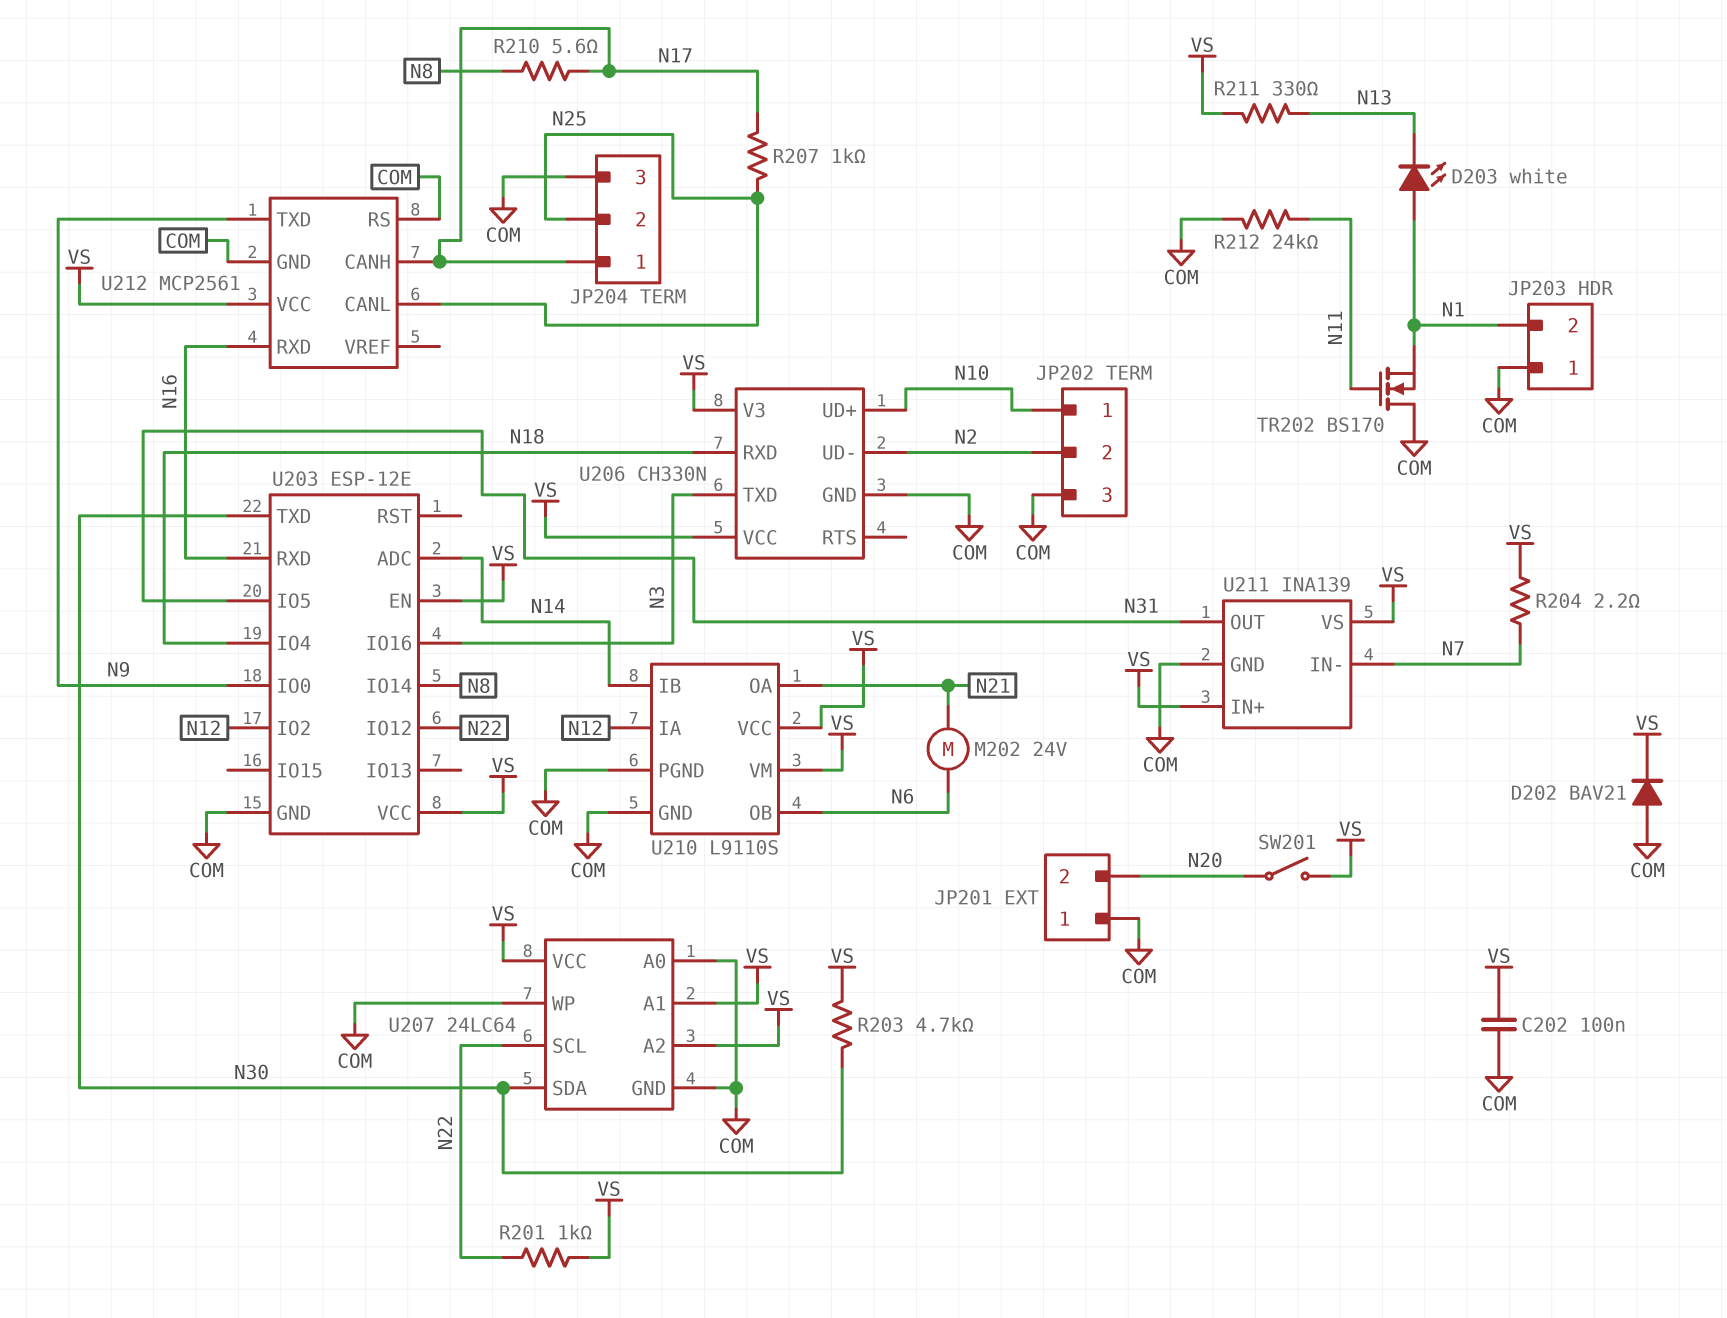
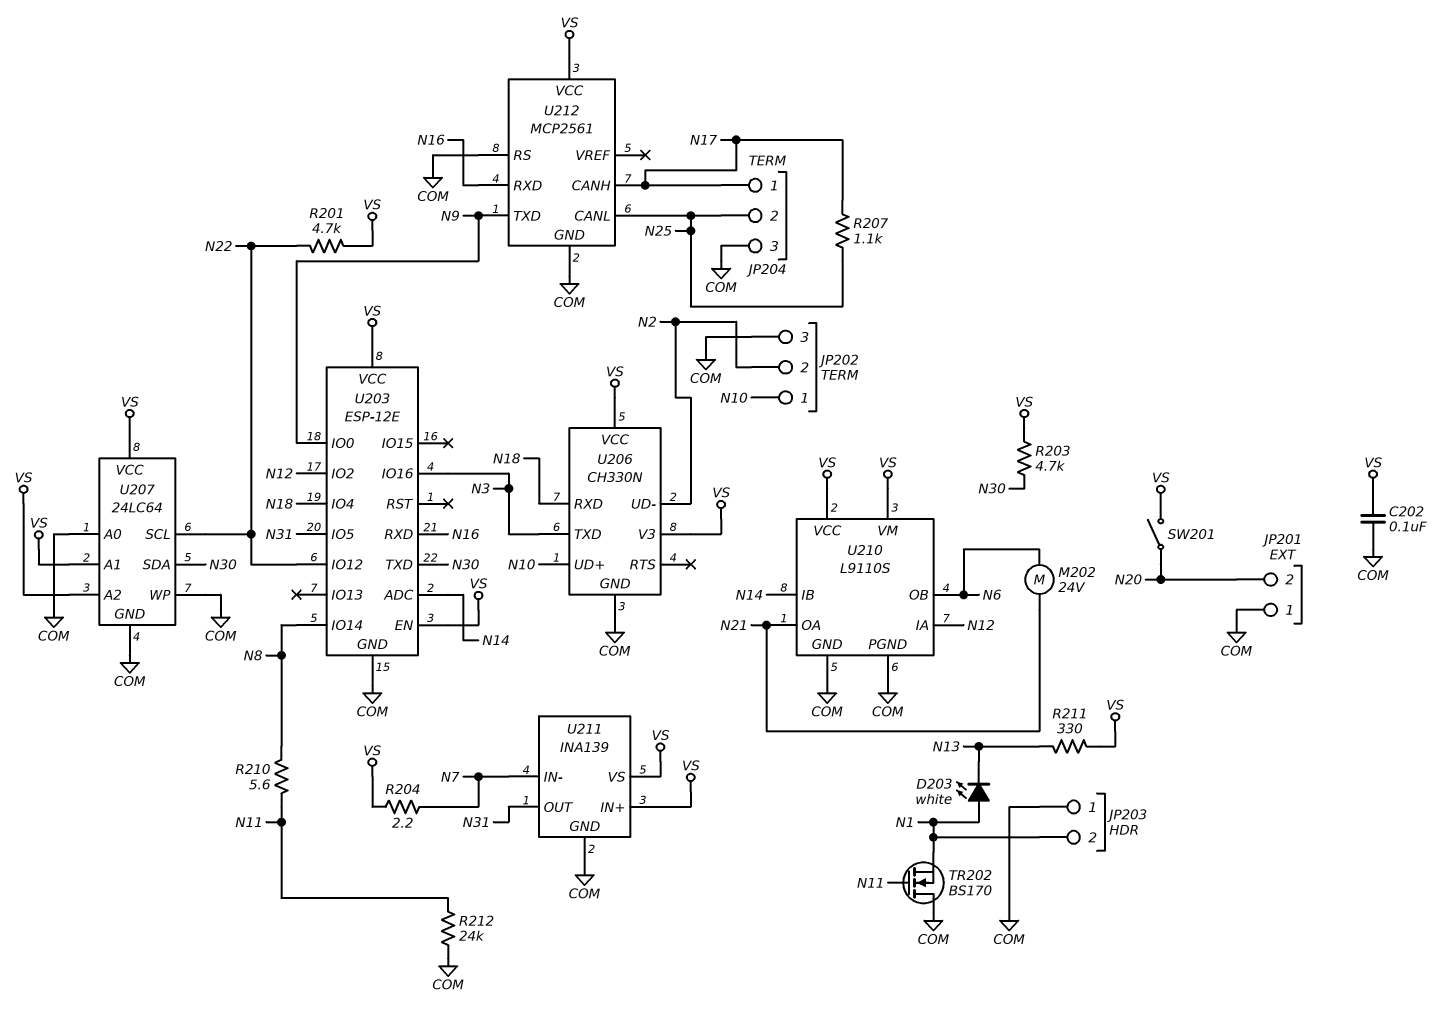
D202: diode BAV21 (A COM, K VS) -> none
R201: 1k (N22, VS) -> 4.7k (N22, VS)
R207: 1k (N17, N25) -> 1.1k (N17, N25)
R210: 5.6 (N8, N17) -> 5.6 (N8, N11)

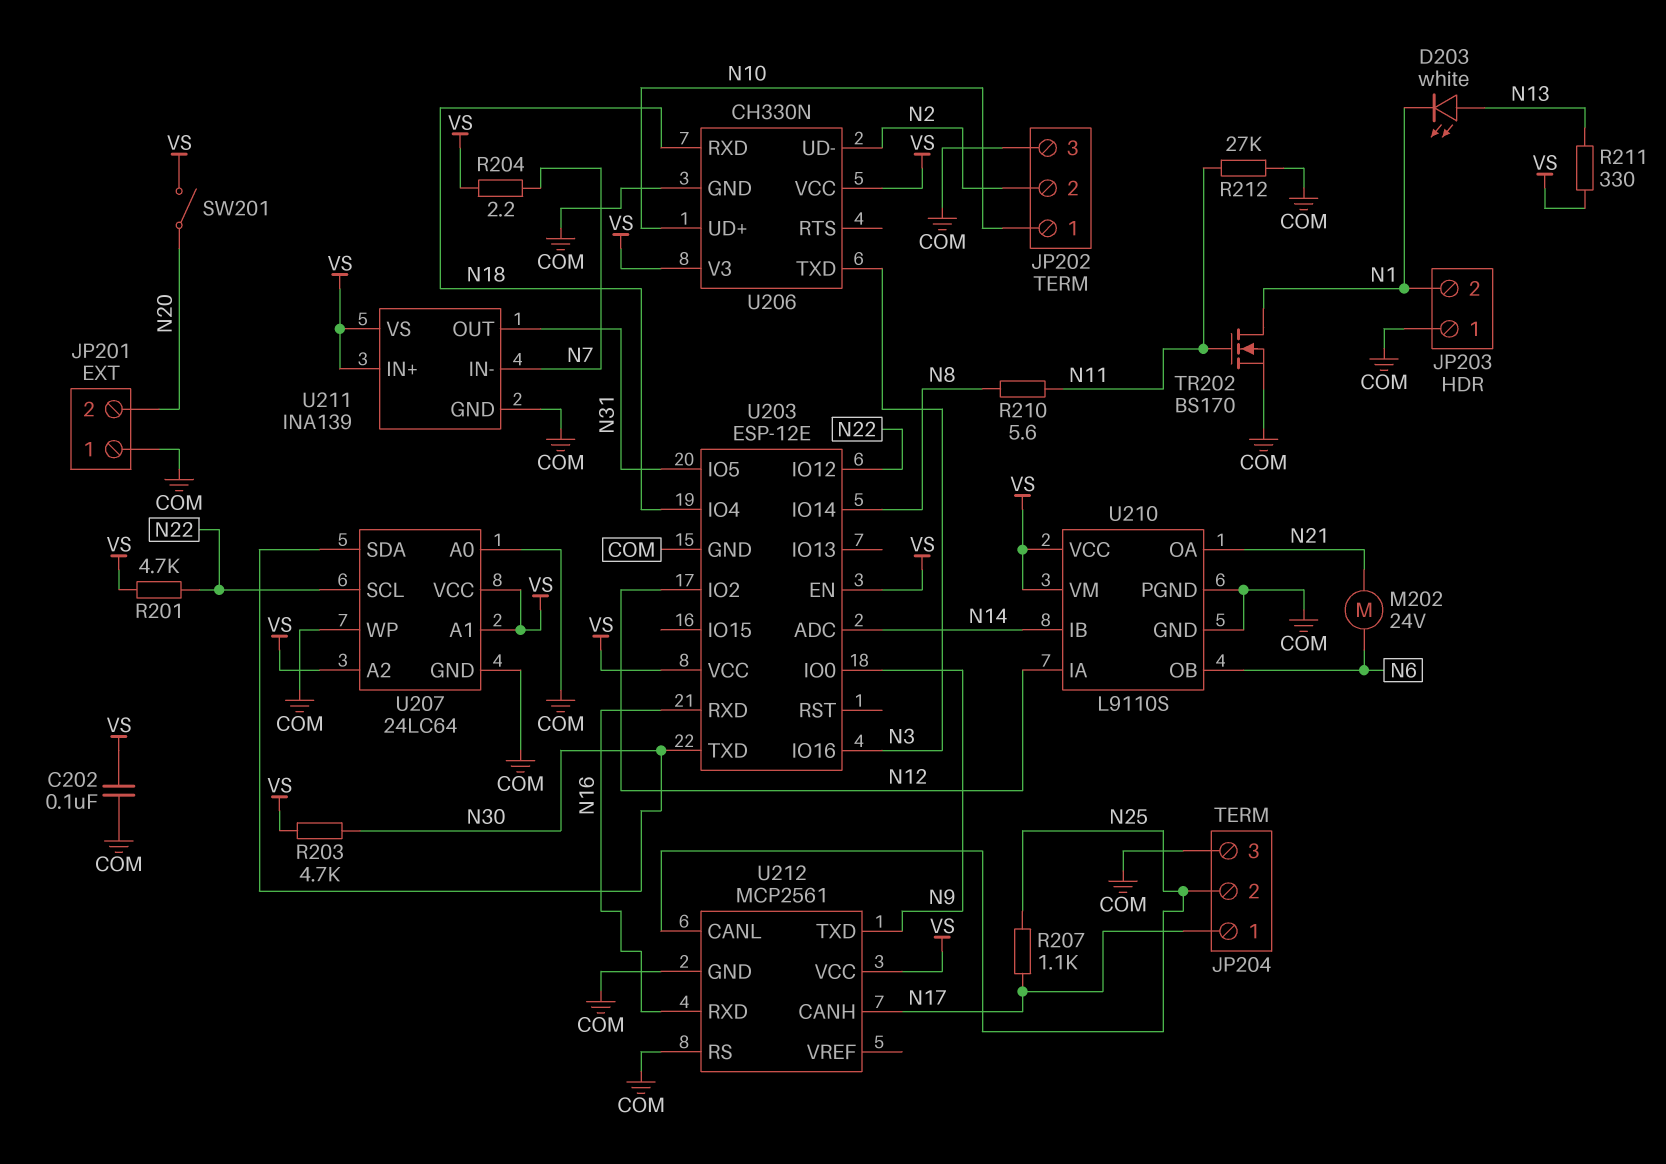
D203: LED white (A N1, K N13) -> LED white (A N13, K N1)
R212: 24k (COM, N11) -> 27k (COM, N11)
TR202: NMOS BS170 (G N11, D COM, S N1) -> NMOS BS170 (G N11, D N1, S COM)

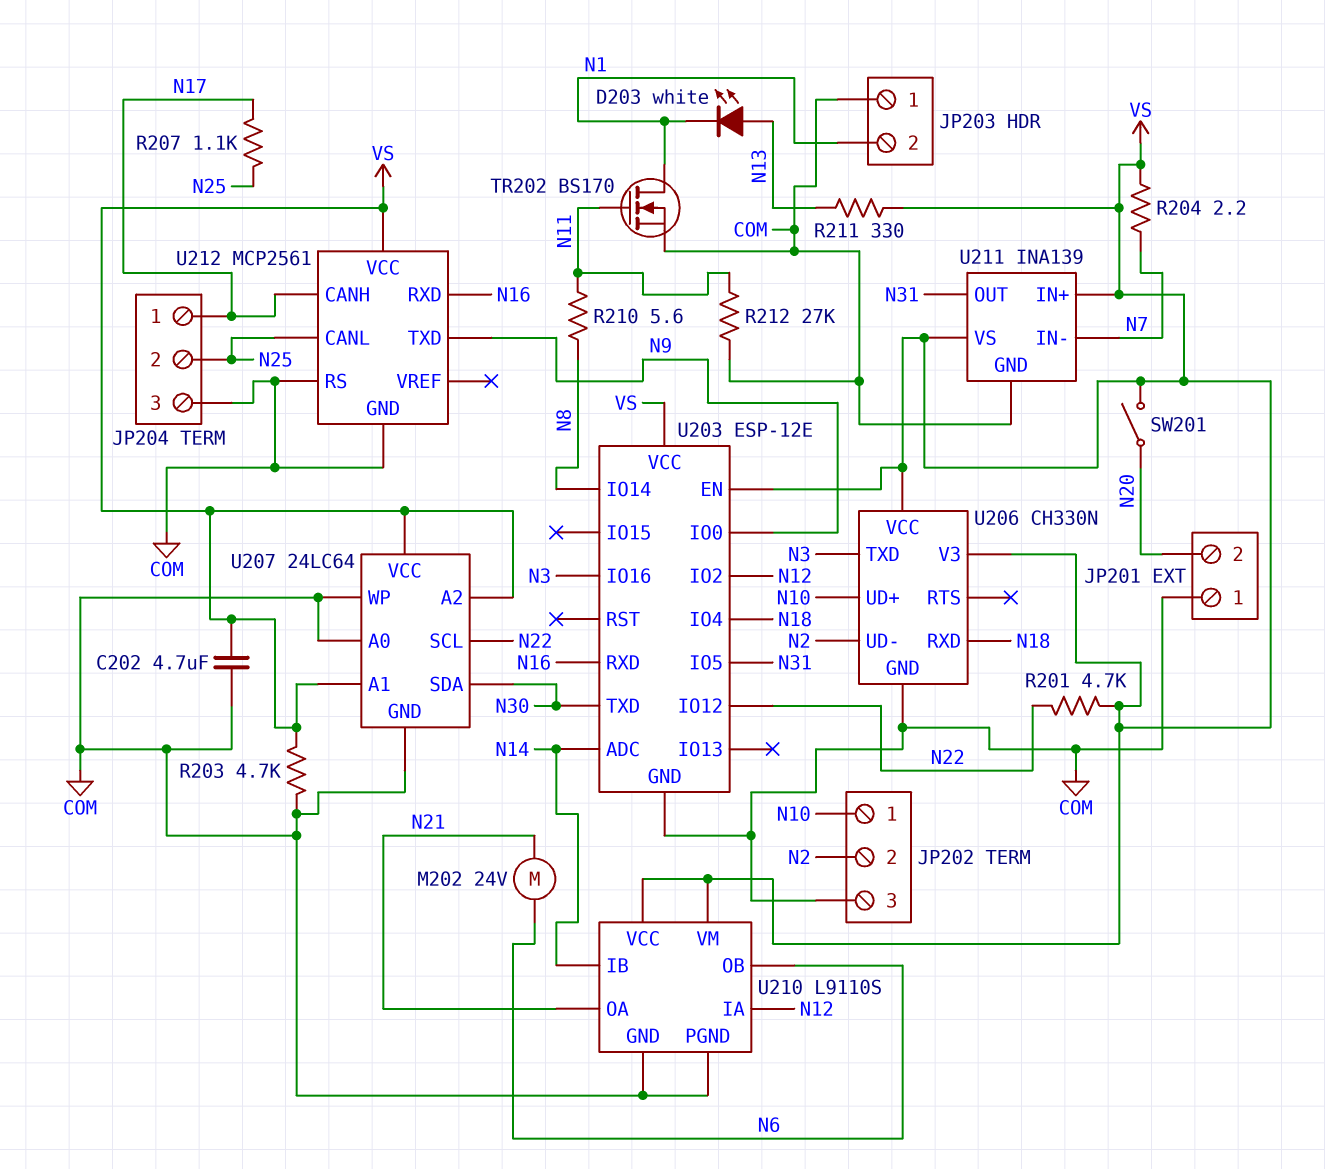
C202: 100nF (COM, VS) -> 4.7uF (COM, VS)
R203: 4.7k (N30, VS) -> 4.7k (COM, VS)

